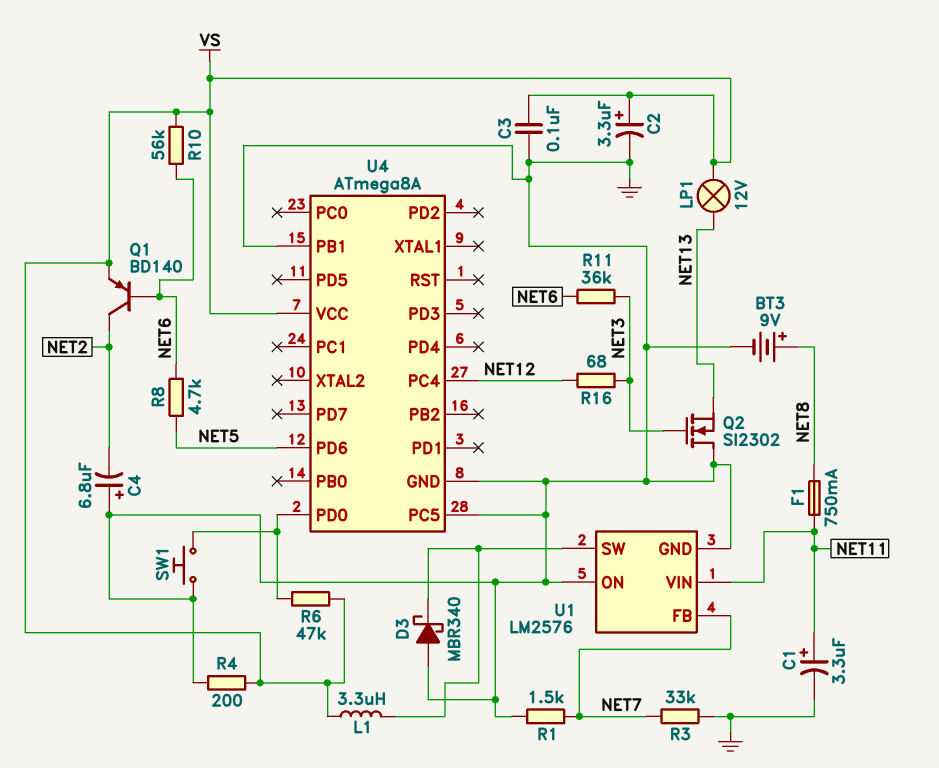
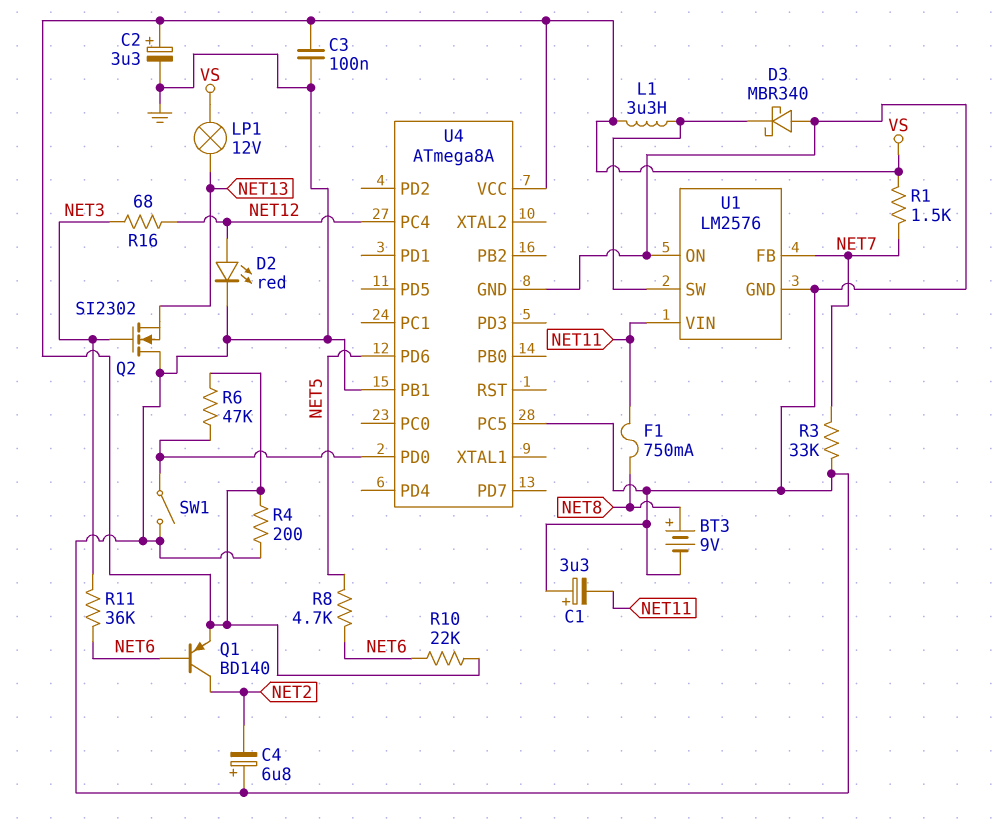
C1: 3.3uF (plus NET11, minus GND) -> 3.3uF (plus GND, minus NET11)
D2: none -> LED red (A NET12, K GND)
R1: 1.5k (GND, NET7) -> 1.5k (NET7, VS)
R10: 56k (NET6, VS) -> 22k (NET6, VS)
SW1: button (GND, U4/PD0) -> switch (GND, U4/PD0)

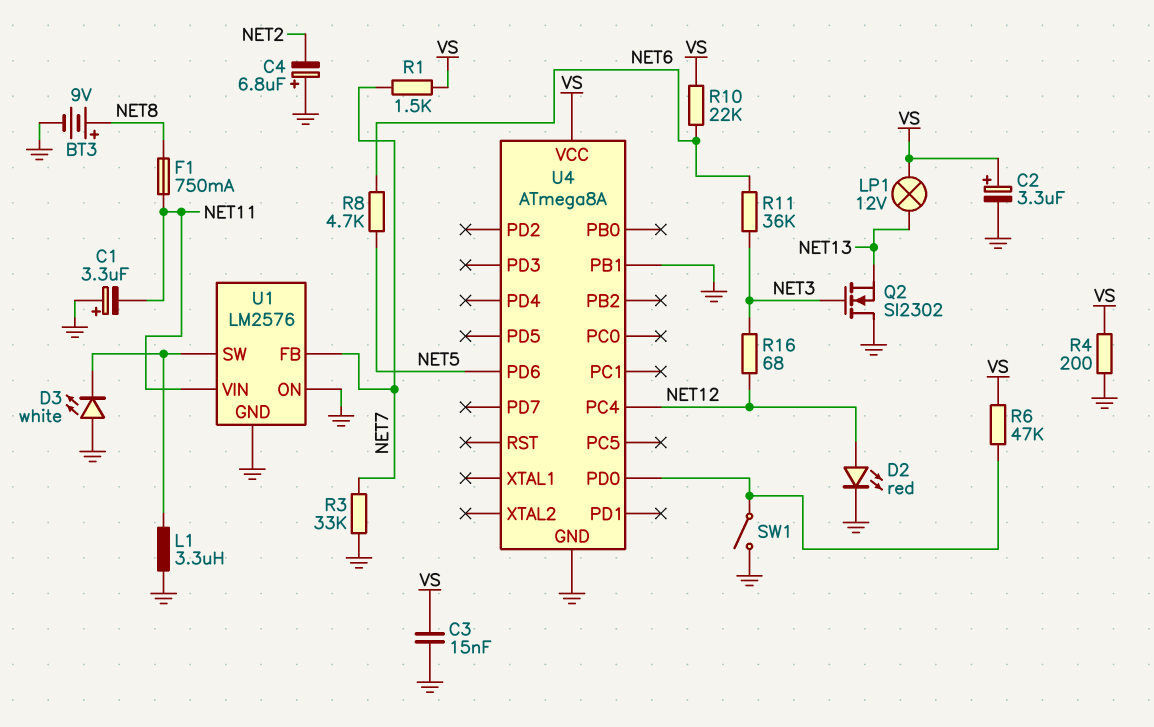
C3: 100nF (GND, VS) -> 15nF (GND, VS)
D3: schottky MBR340 (A GND, K U1/SW) -> LED white (A GND, K U1/SW)
L1: 3.3uH (U1/SW, VS) -> 3.3uH (GND, U1/SW)
Q1: PNP BD140 (B NET6, C NET2, E VS) -> none
U4 pin PC5: GND -> none

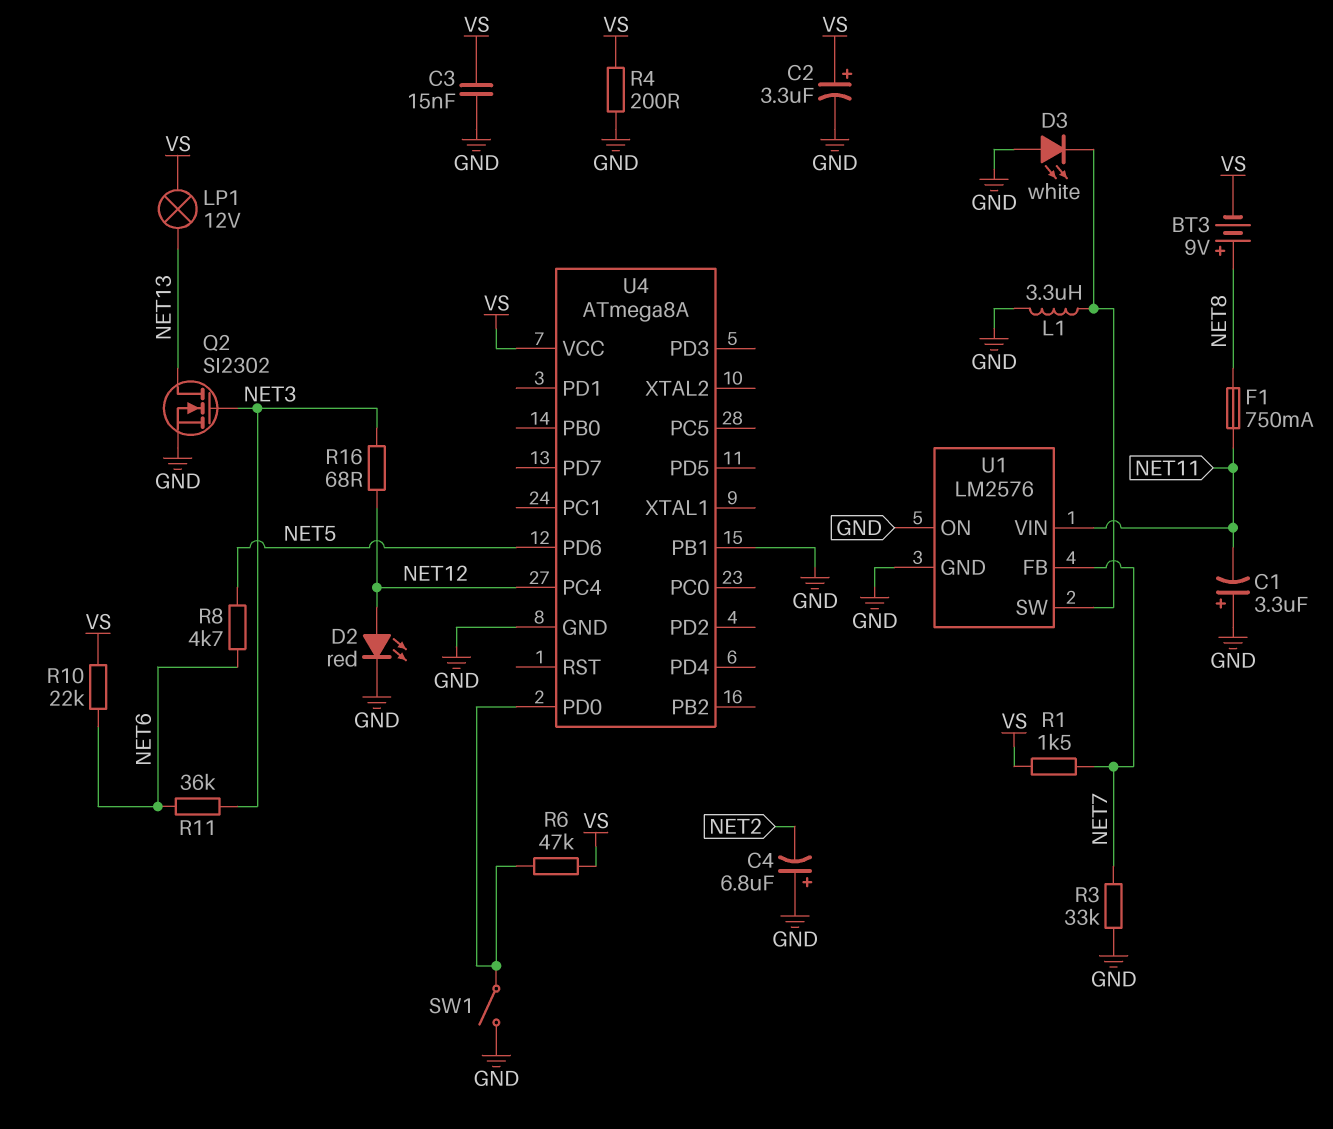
BT3: 9V (plus NET8, minus GND) -> 9V (plus NET8, minus VS)
Q2: NMOS SI2302 (G NET3, D GND, S NET13) -> NMOS SI2302 (G NET3, D NET13, S GND)

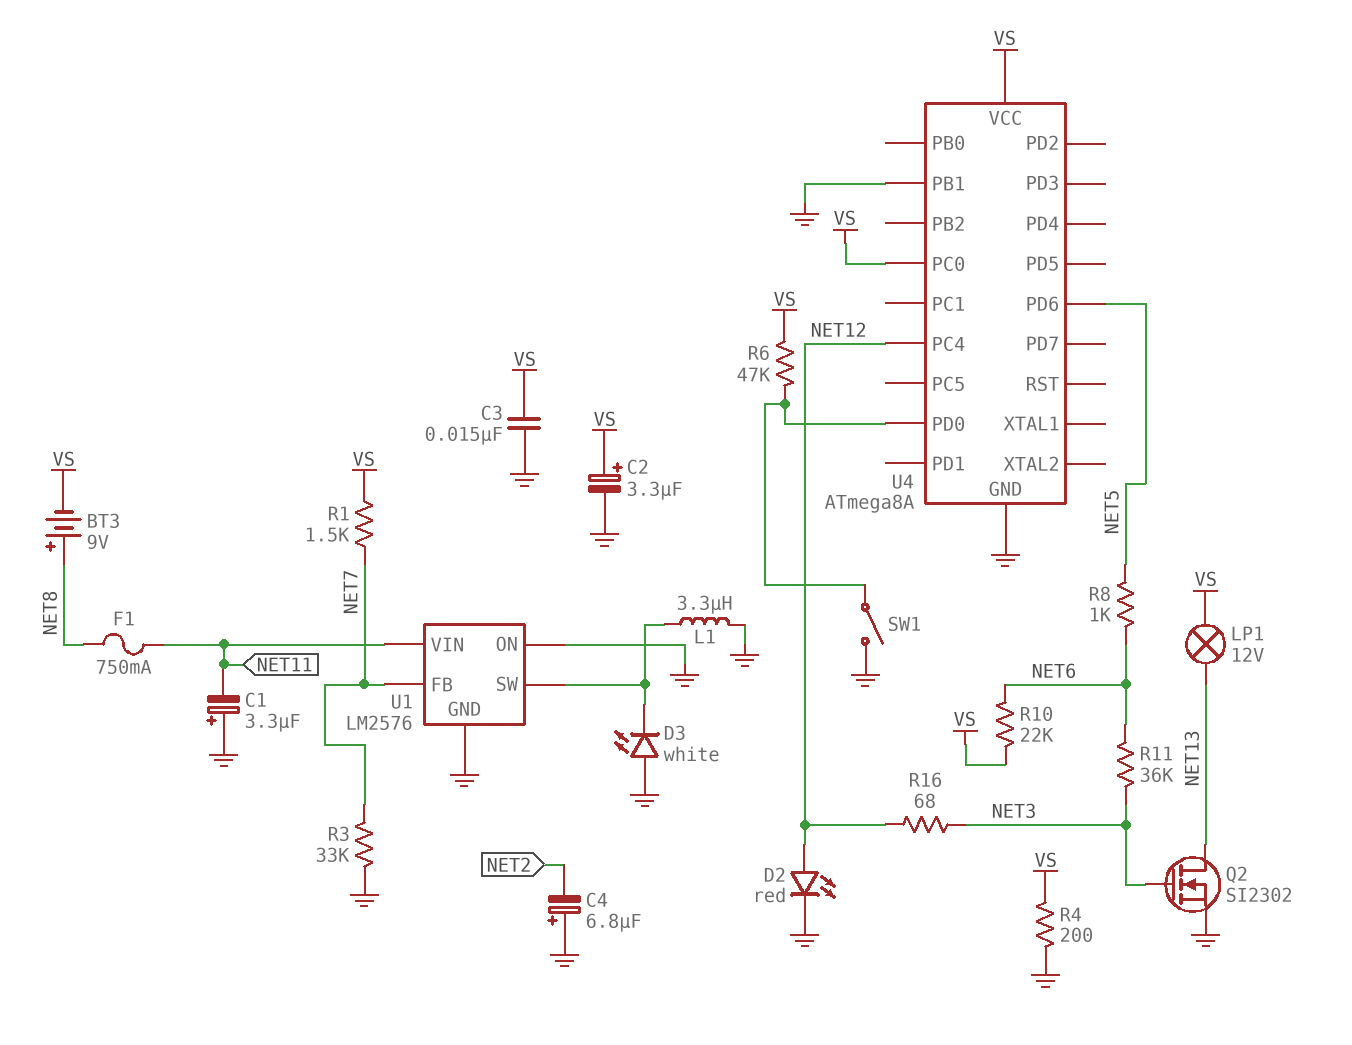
R8: 4.7k (NET5, NET6) -> 1k (NET5, NET6)
U4 pin PC0: none -> VS

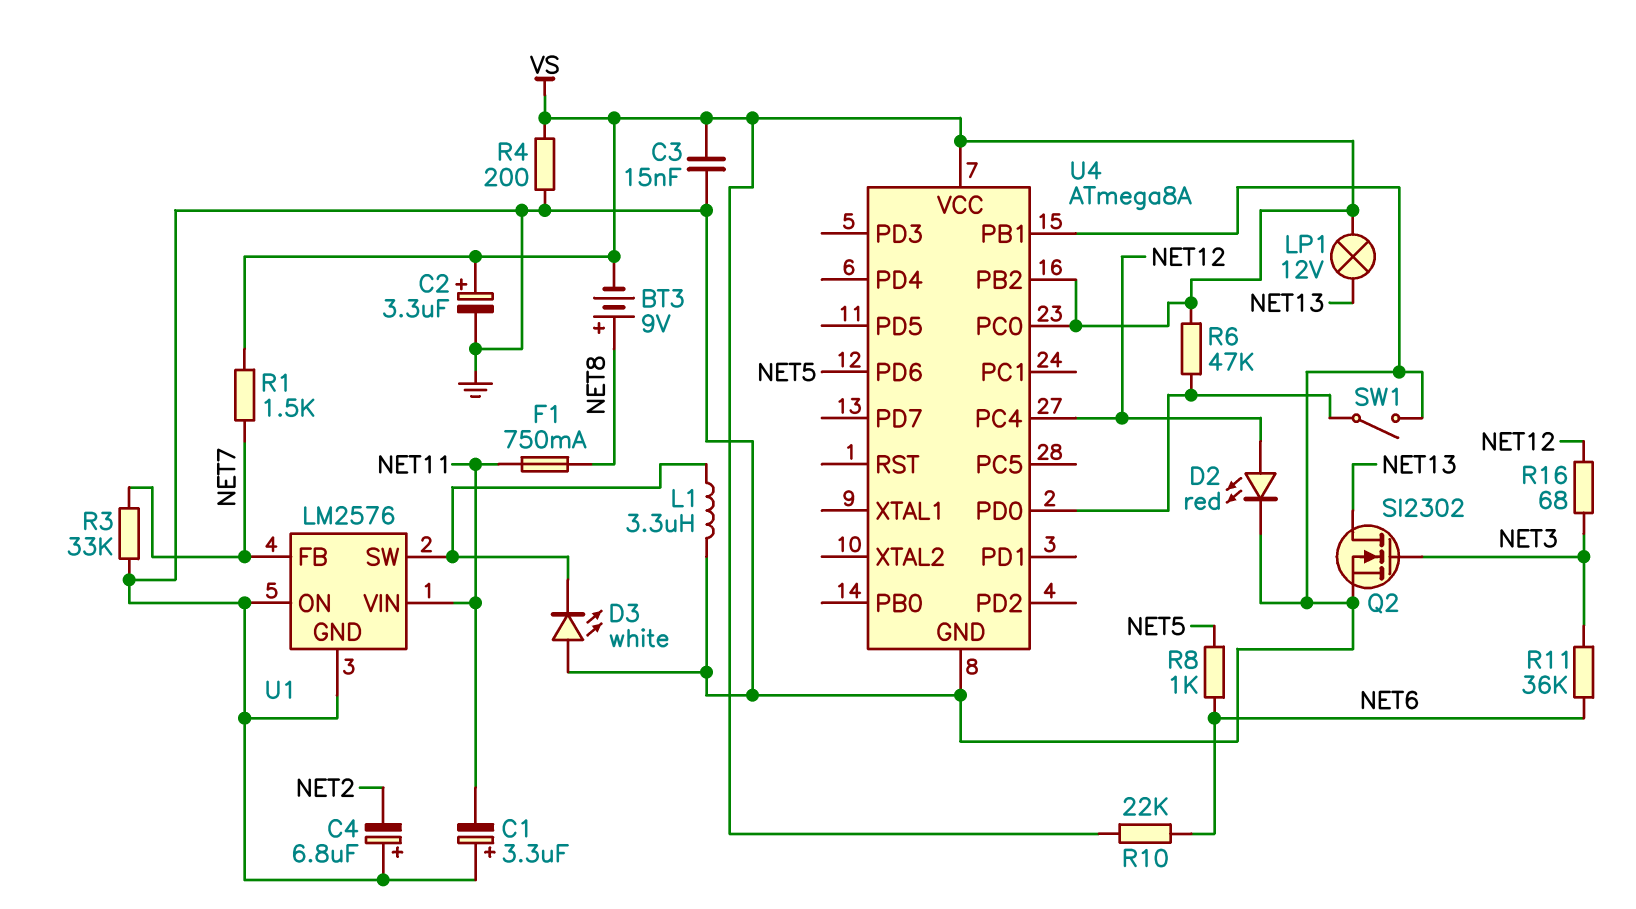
U4 pin PB2: none -> VS

